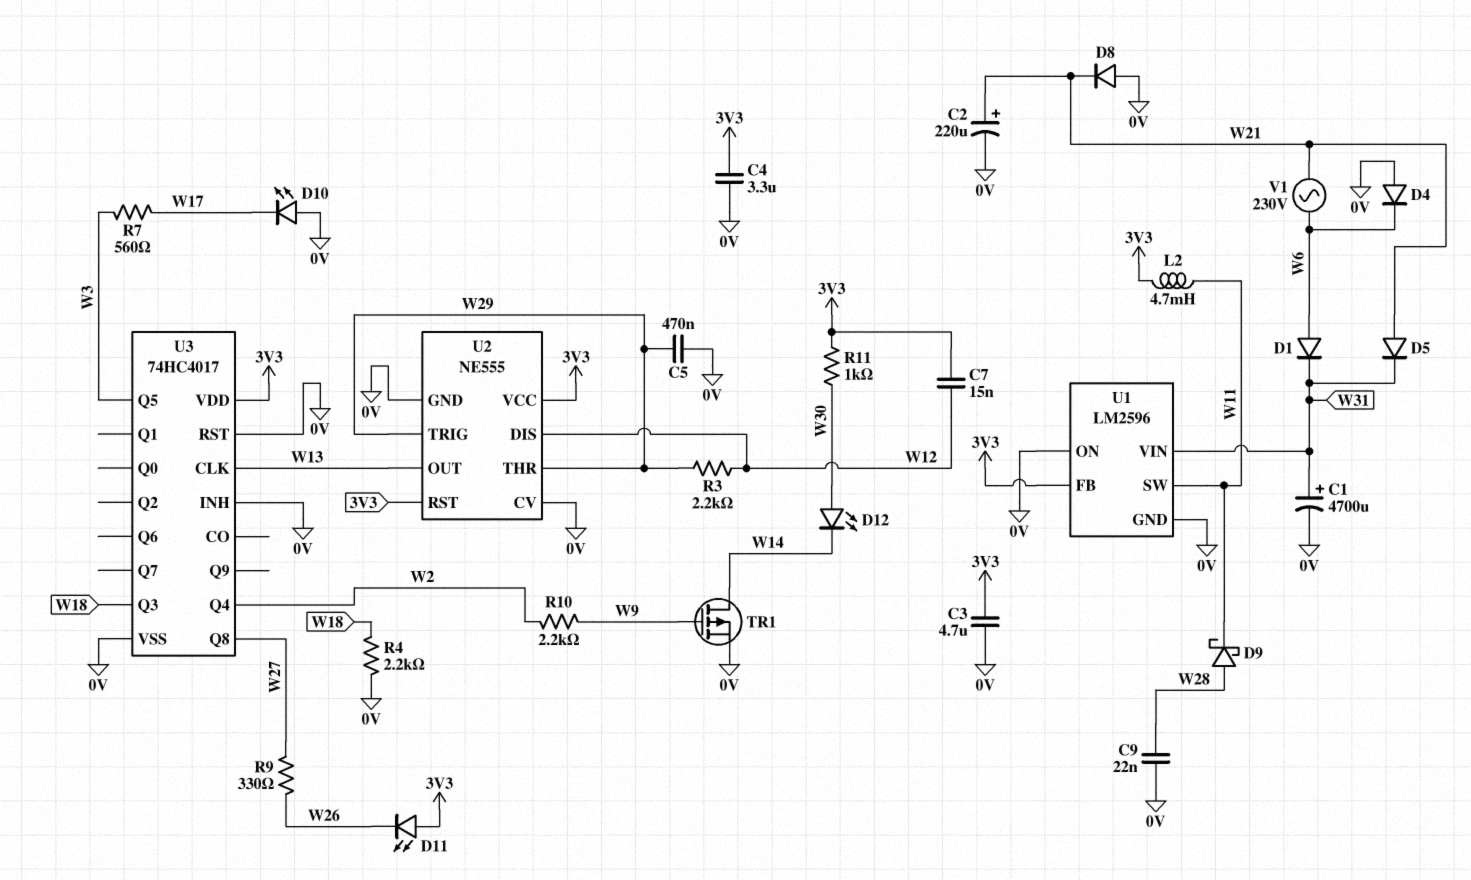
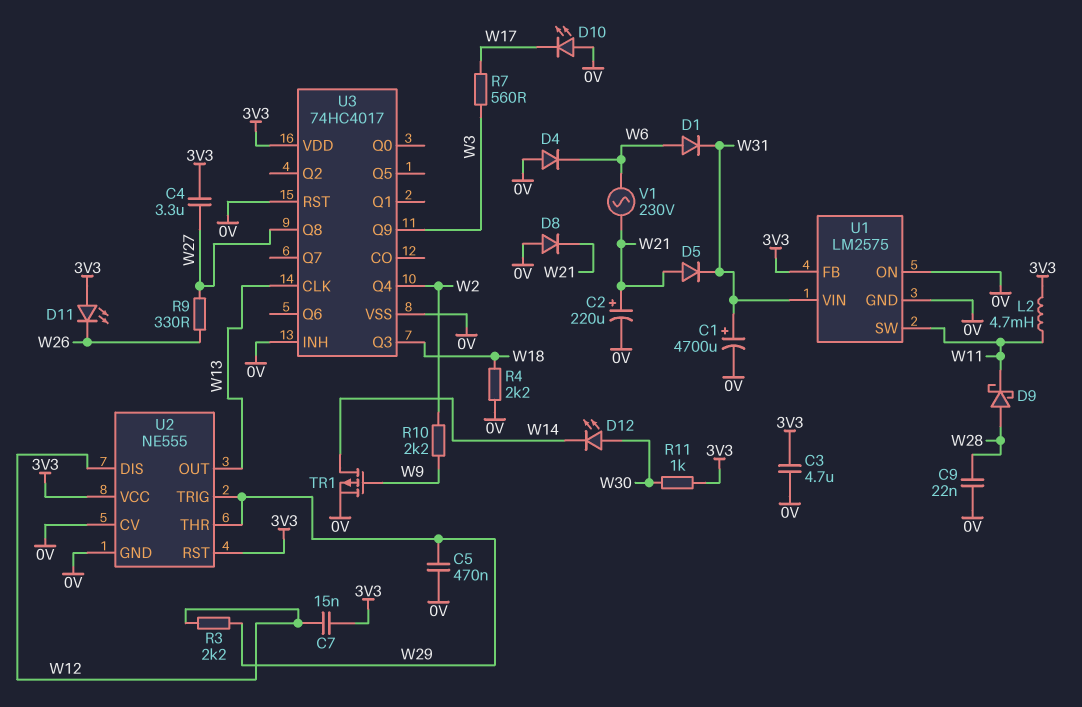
C4: 3.3uF (0V, 3V3) -> 3.3uF (3V3, W27)
U1: LM2596 -> LM2575
U3 pin Q5: W3 -> none
U3 pin Q9: none -> W3

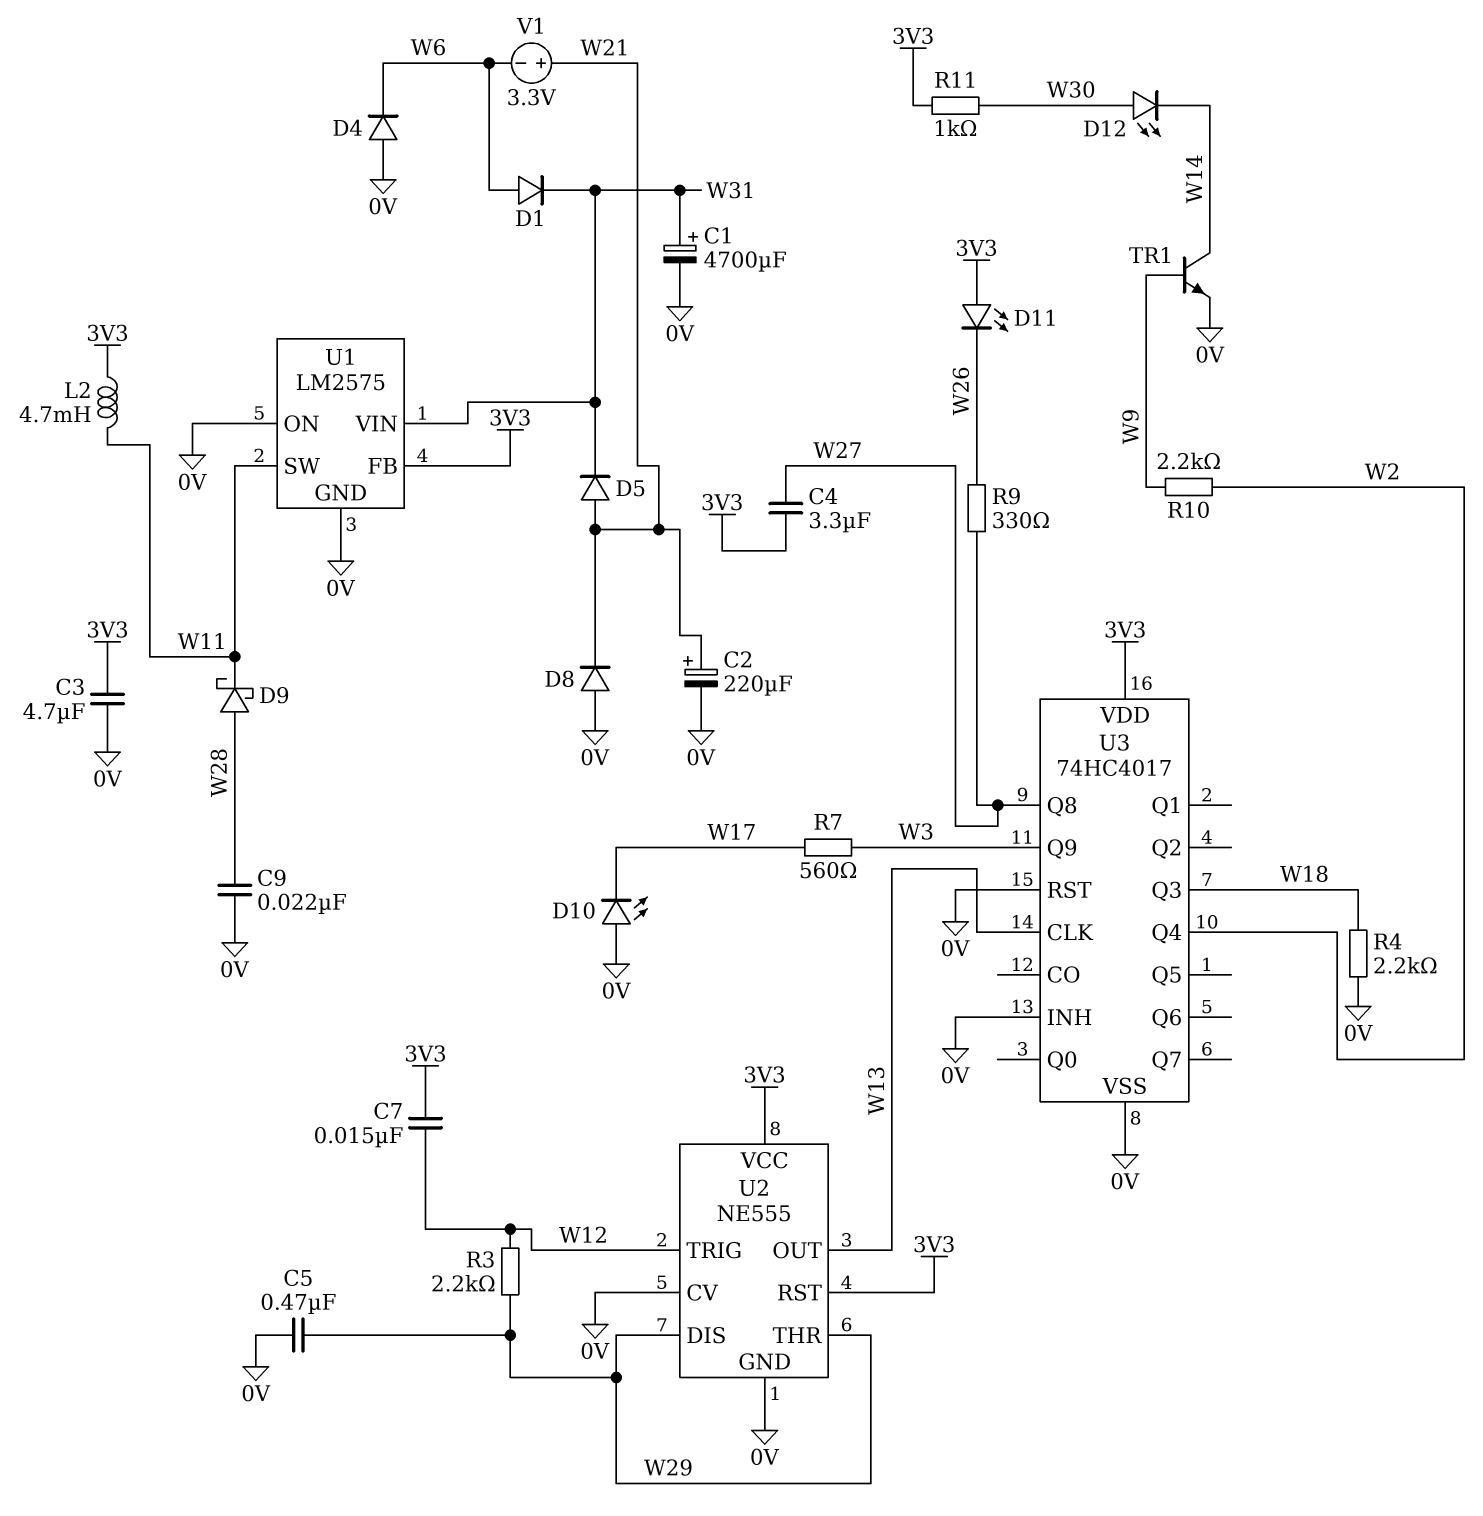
TR1: PMOS (G W9, D W14, S 0V) -> NPN (B W9, C W14, E 0V)
U2 pin DIS: W12 -> W29
U2 pin TRIG: W29 -> W12
V1: AC 230V (W6, W21) -> 3.3V (plus W21, minus W6)

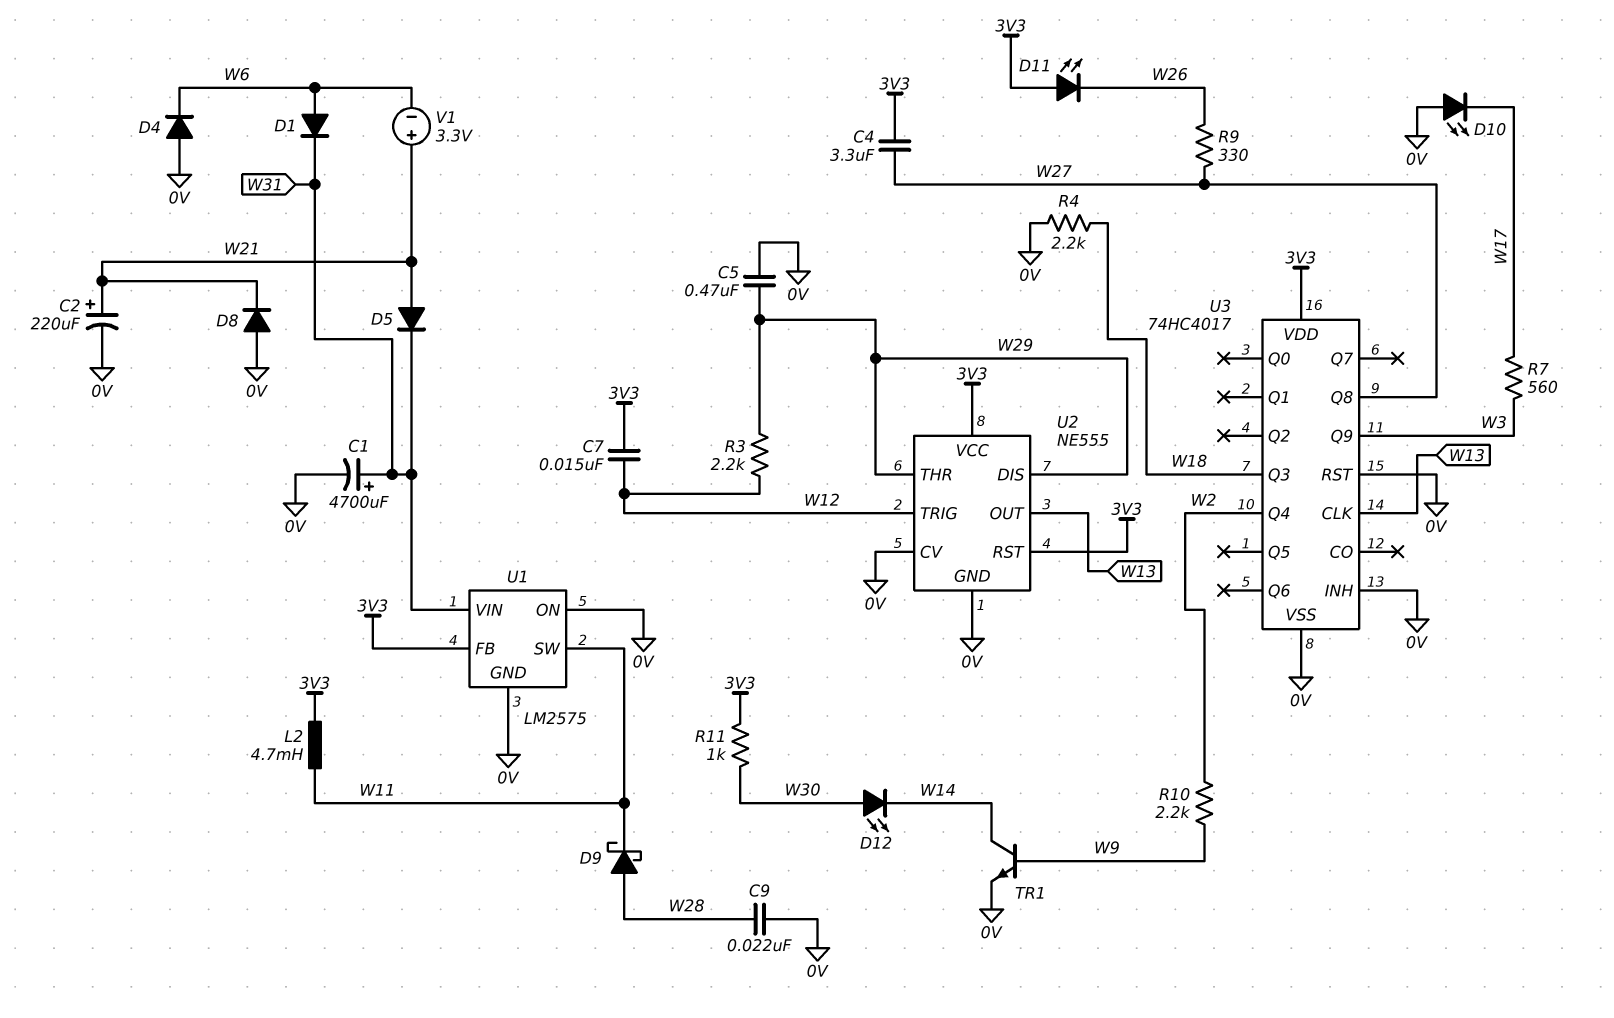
C3: 4.7uF (0V, 3V3) -> none

